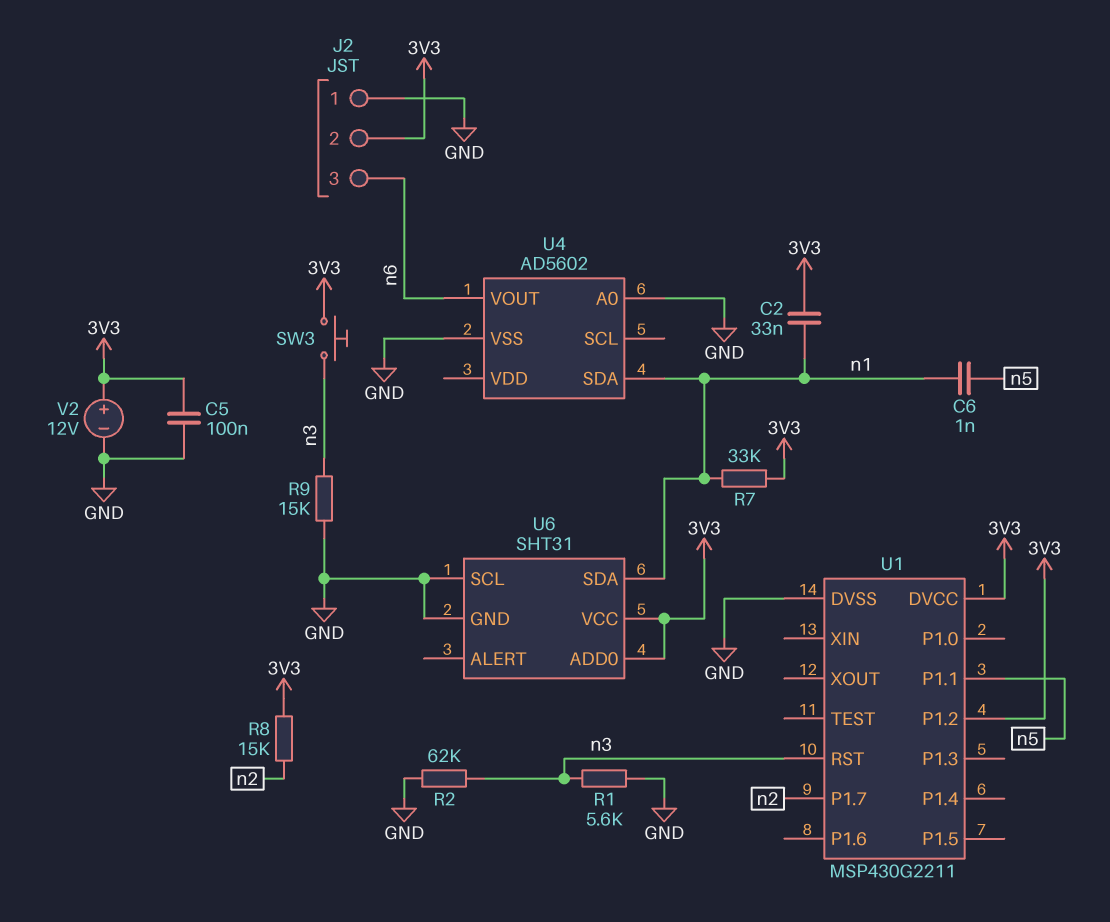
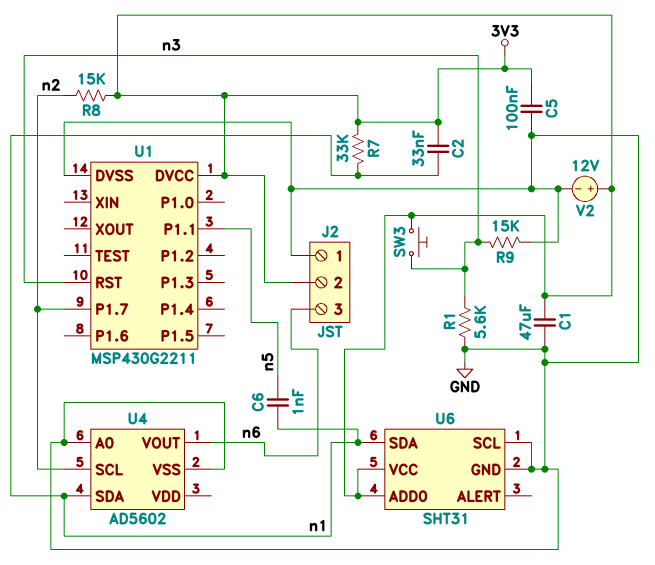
C1: none -> 47uF (3V3, GND)
R2: 62k (GND, n3) -> none
U1 pin P1.2: 3V3 -> none
U4 pin SCL: none -> n2

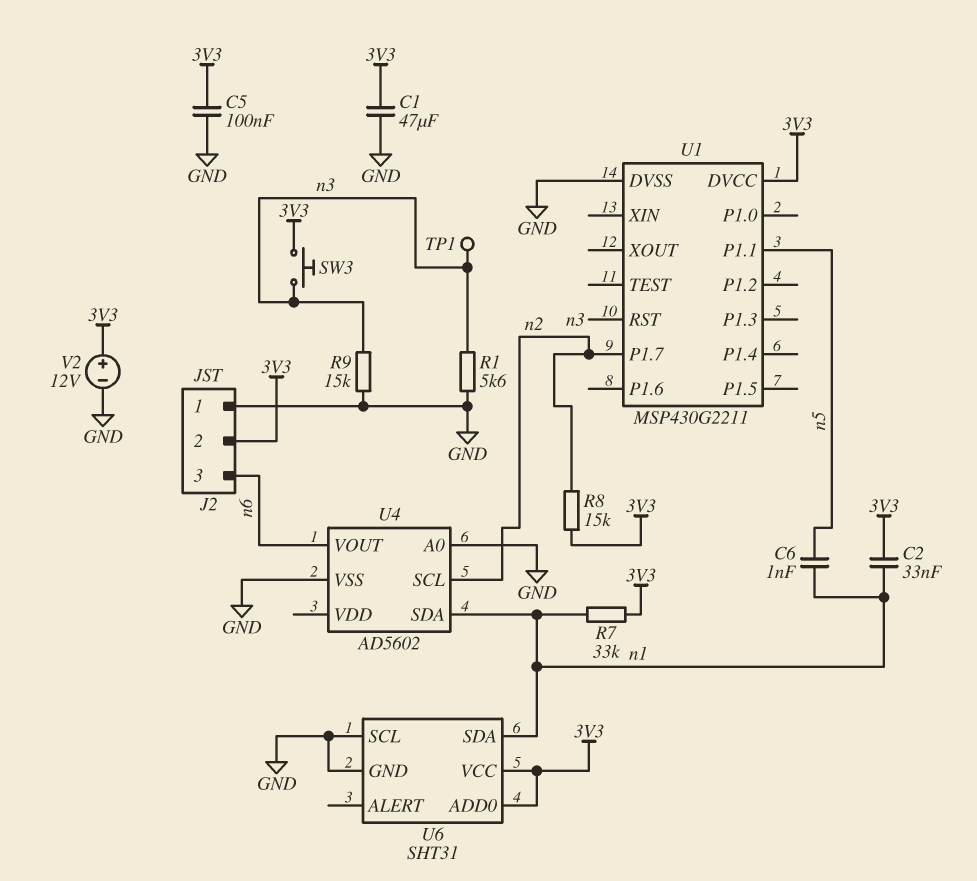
TP1: none -> test point (n3)

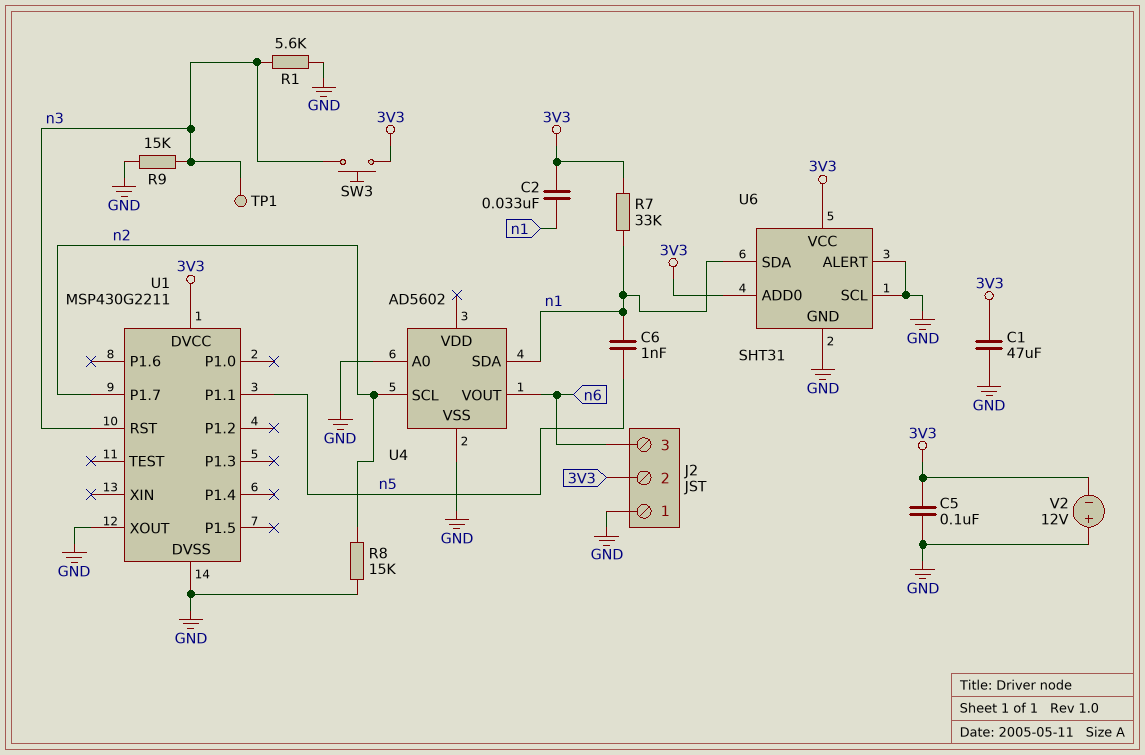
R8: 15k (3V3, n2) -> 15k (GND, n2)
U1 pin XOUT: none -> GND
U6 pin ALERT: none -> GND
V2: 12V (plus 3V3, minus GND) -> 12V (plus GND, minus 3V3)

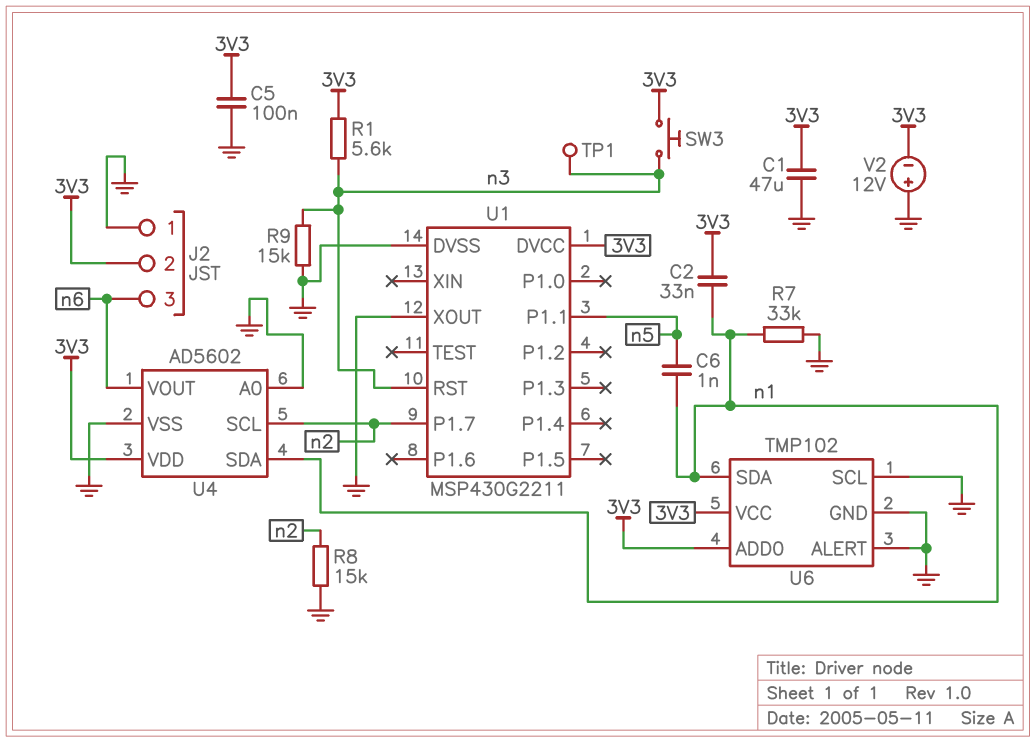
R1: 5.6k (GND, n3) -> 5.6k (3V3, n3)
R7: 33k (3V3, n1) -> 33k (GND, n1)
U4 pin VDD: none -> 3V3
U6: SHT31 -> TMP102

